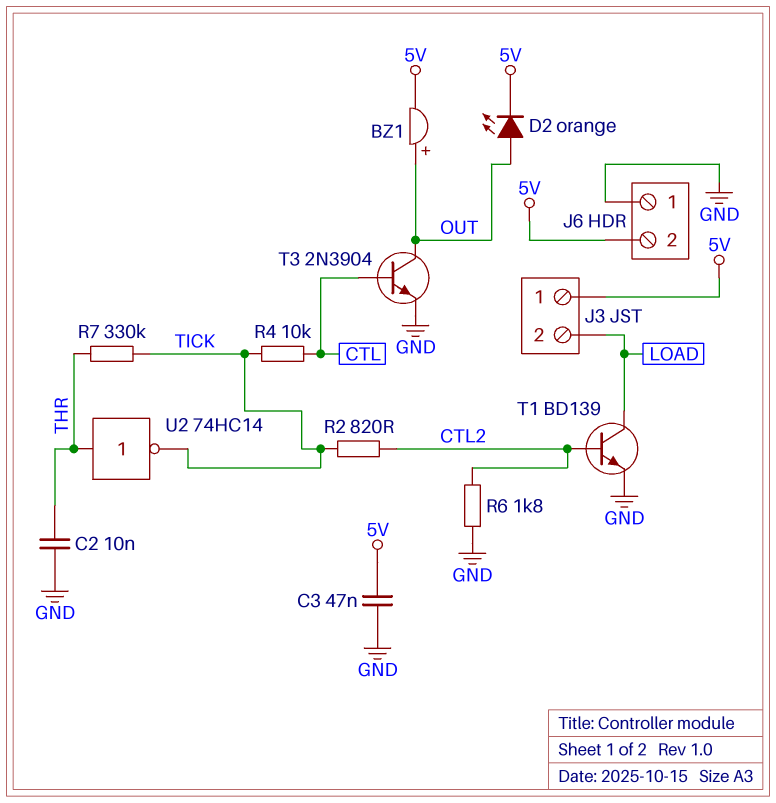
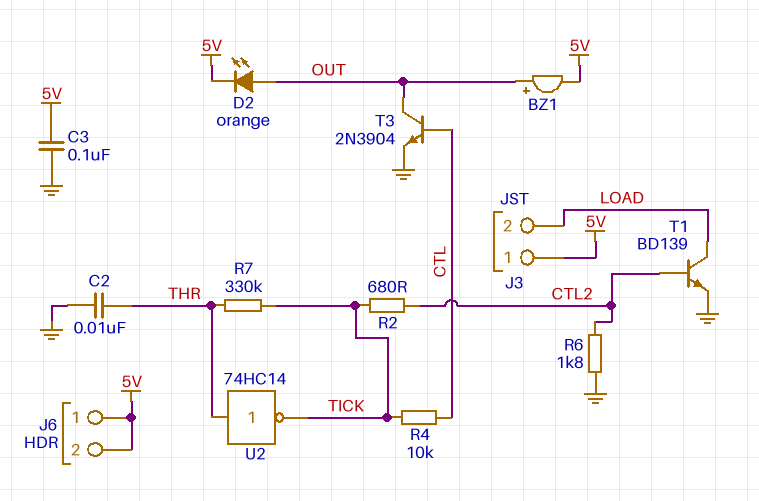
C3: 47nF (5V, GND) -> 100nF (5V, GND)
J6 pin 1: GND -> 5V
R2: 820 (CTL2, TICK) -> 680 (CTL2, TICK)

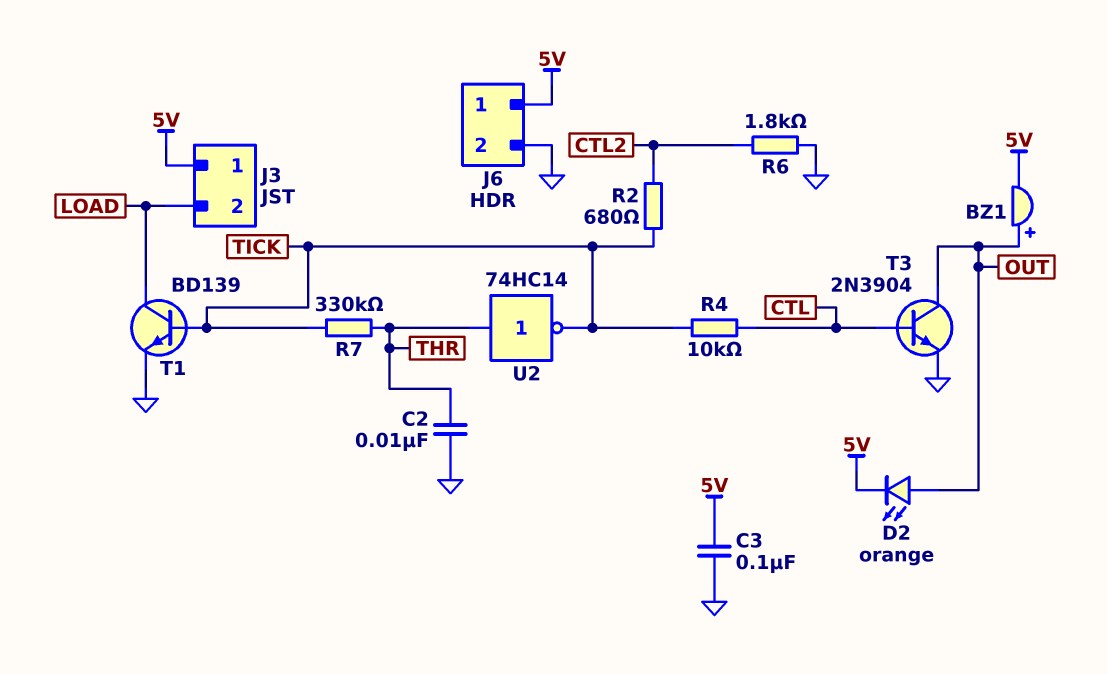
J6 pin 2: 5V -> GND
T1: NPN BD139 (B CTL2, C LOAD, E GND) -> NPN BD139 (B TICK, C LOAD, E GND)

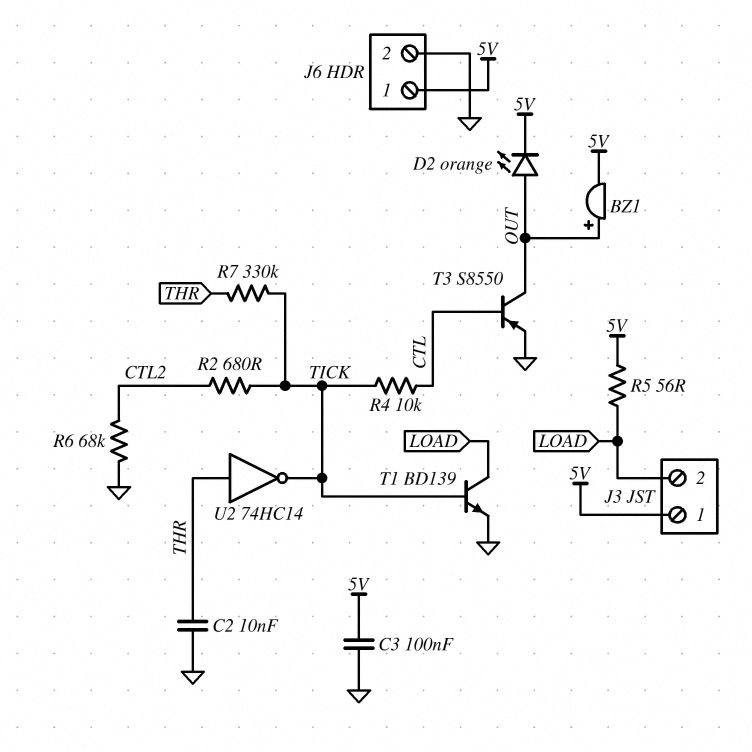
R5: none -> 56 (5V, LOAD)
R6: 1.8k (CTL2, GND) -> 68k (CTL2, GND)
T3: NPN 2N3904 (B CTL, C OUT, E GND) -> PNP S8550 (B CTL, C OUT, E GND)

